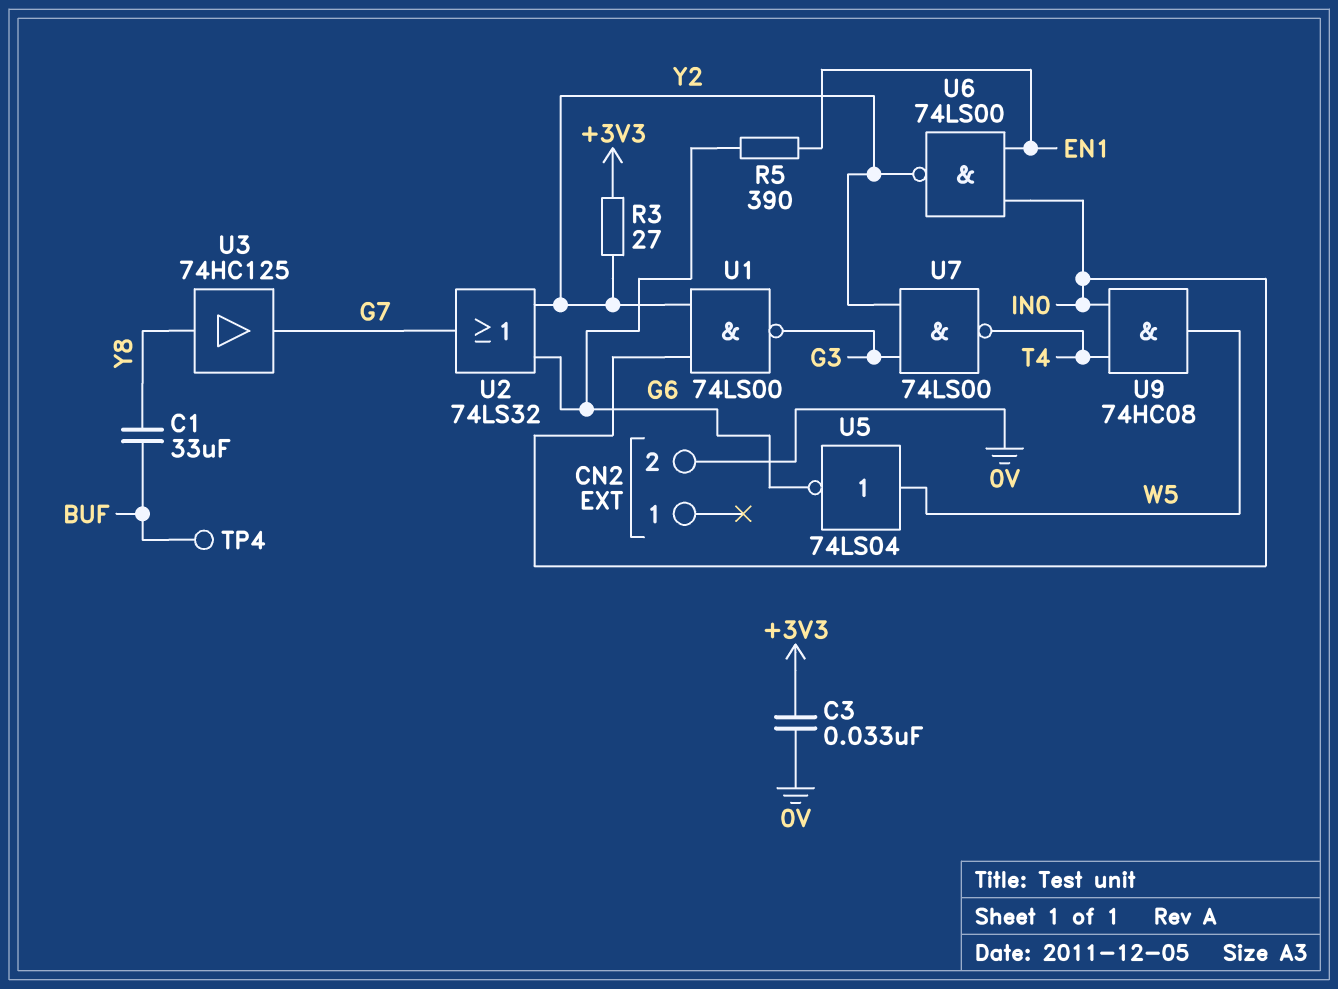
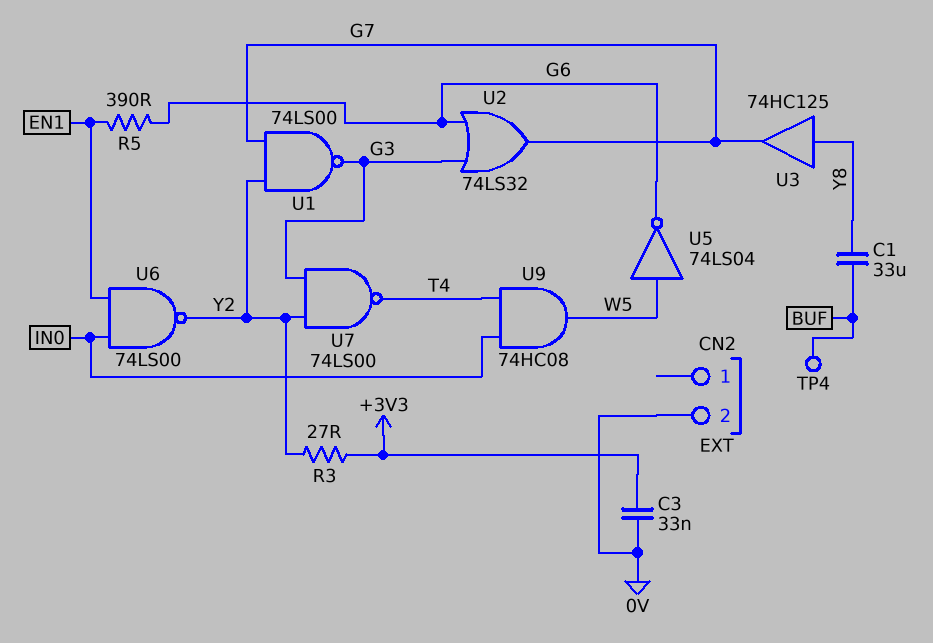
U1: NAND 74LS00 (in IN0, in Y2, out G3) -> NAND 74LS00 (in G7, in Y2, out G3)
U2: OR 74LS32 (in G6, in Y2, out G7) -> OR 74LS32 (in G3, in G6, out G7)

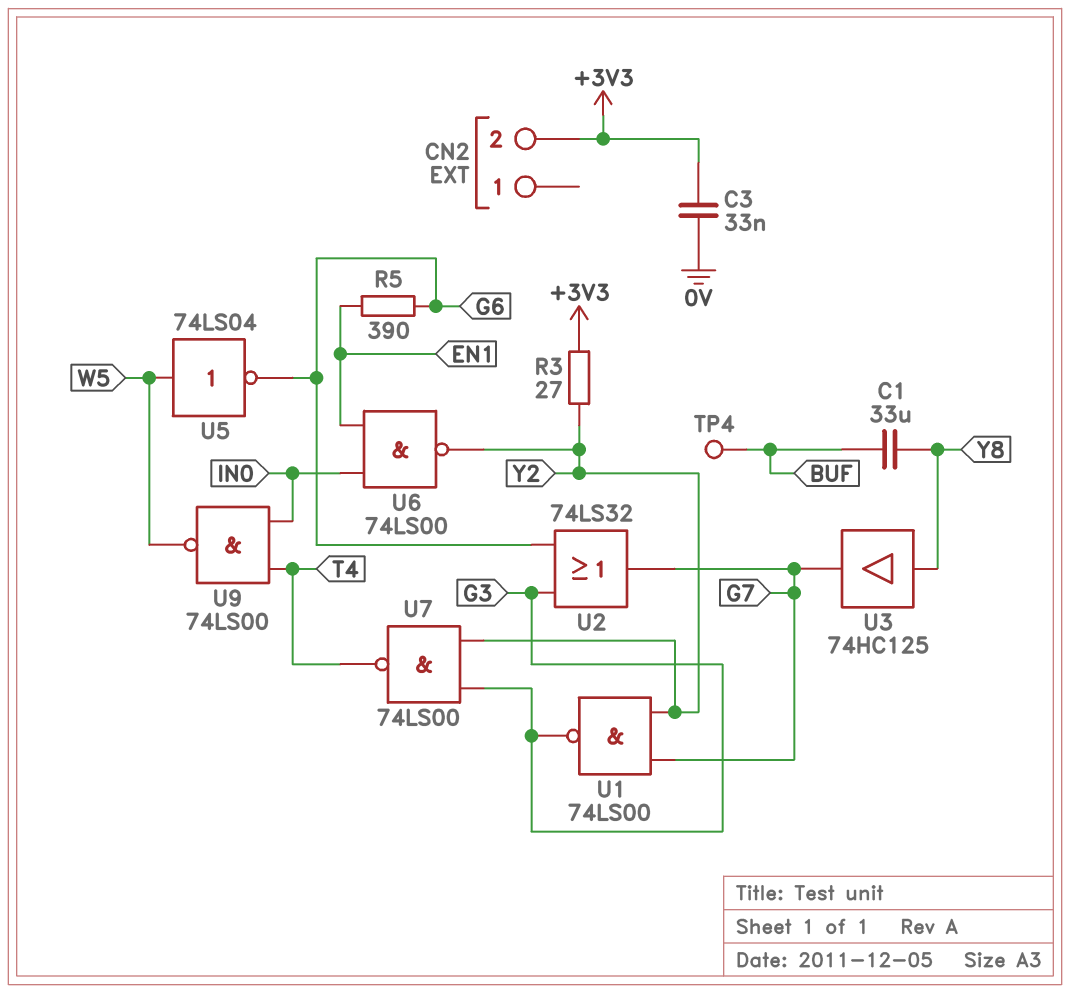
CN2 pin 2: 0V -> +3V3
U9: AND 74HC08 (in IN0, in T4, out W5) -> NAND 74LS00 (in IN0, in T4, out W5)

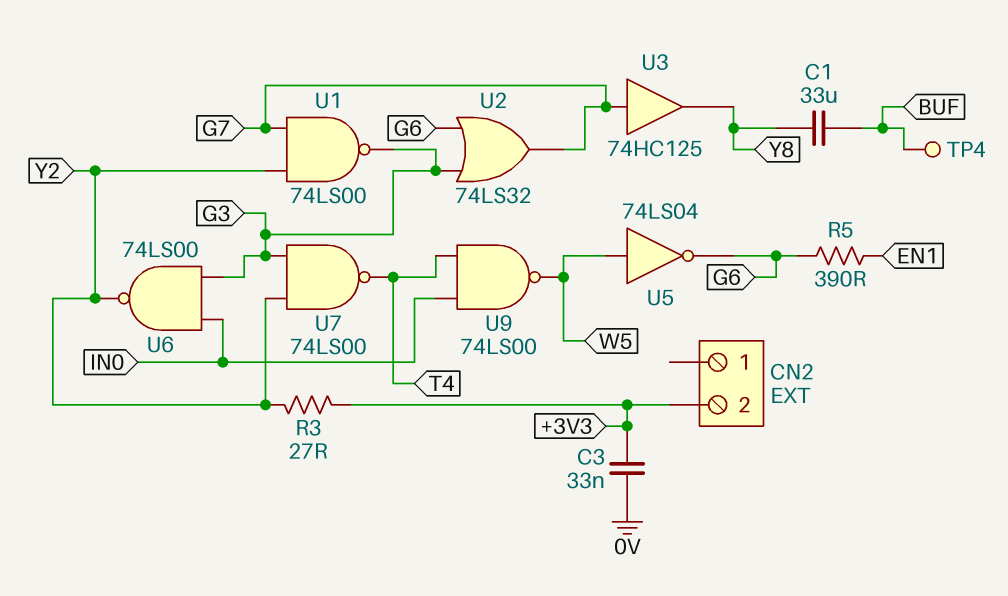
U3: buffer 74HC125 (in Y8, out G7) -> buffer 74HC125 (in G7, out Y8)
U6: NAND 74LS00 (in EN1, in IN0, out Y2) -> NAND 74LS00 (in G3, in IN0, out Y2)

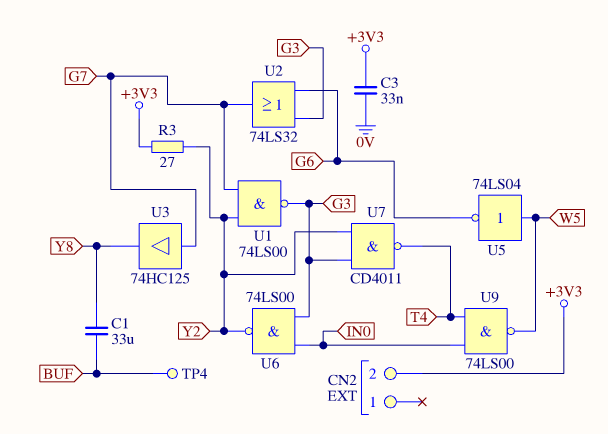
R5: 390 (EN1, G6) -> none
U7: NAND 74LS00 (in G3, in Y2, out T4) -> NAND CD4011 (in G3, in Y2, out T4)

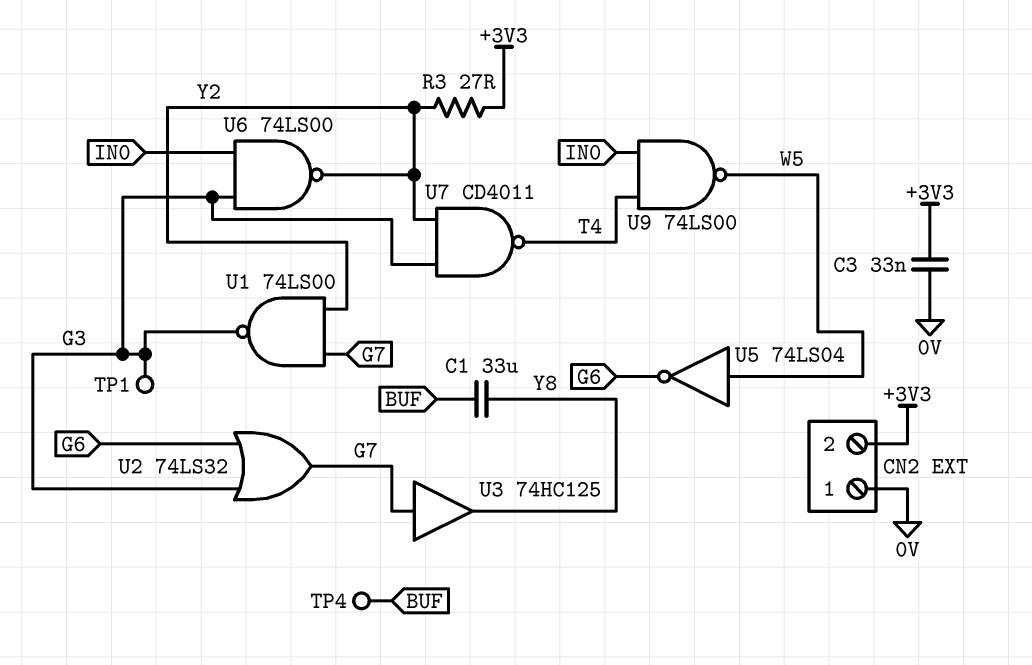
CN2 pin 1: none -> 0V
TP1: none -> test point (G3)

